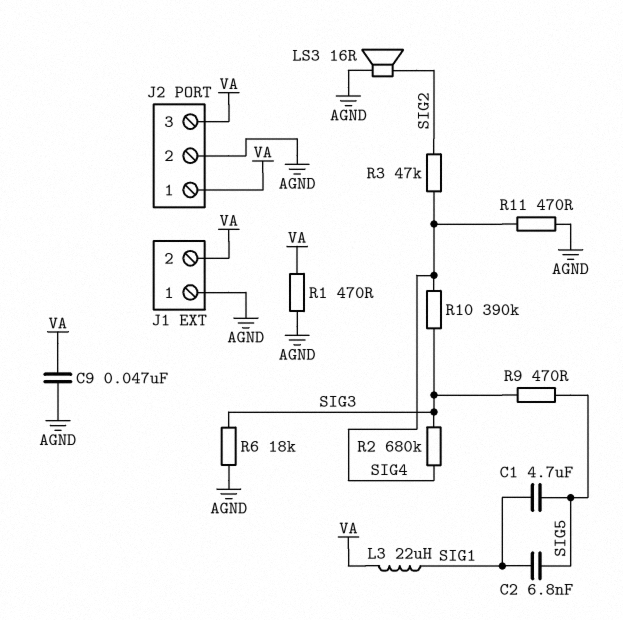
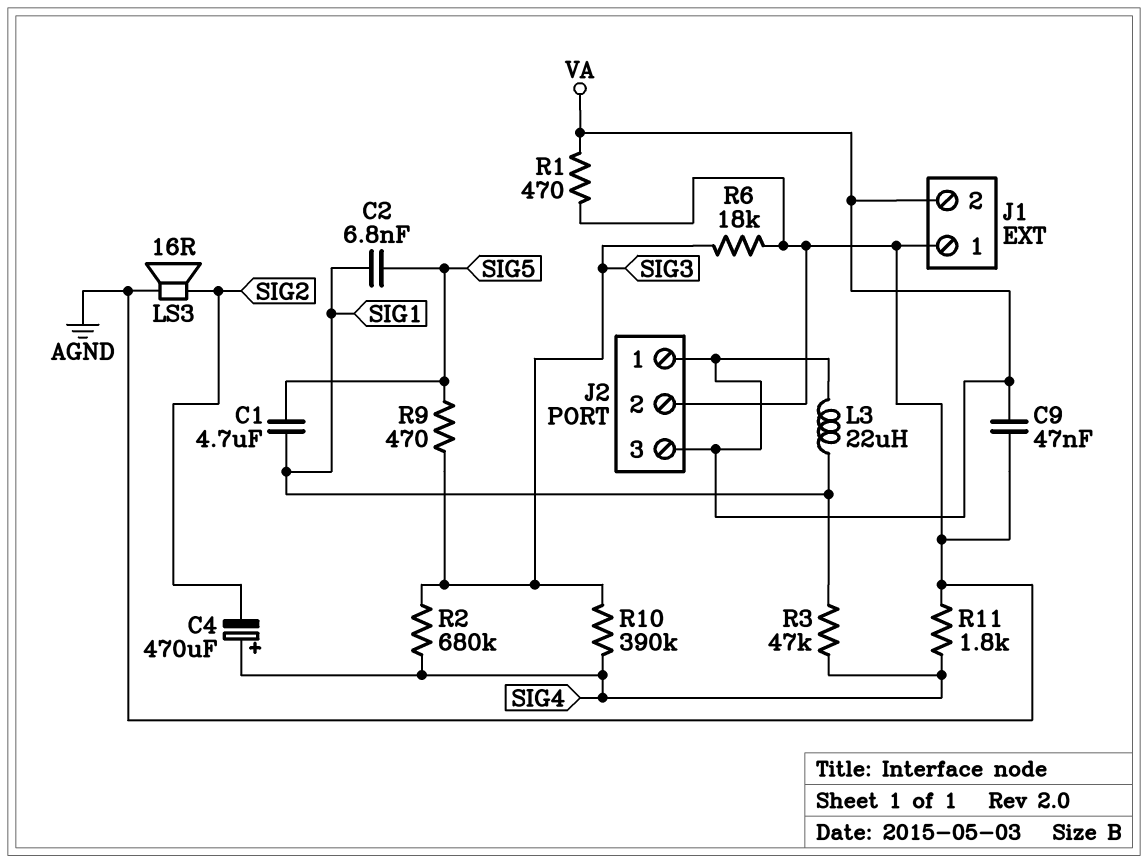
C4: none -> 470uF (plus SIG4, minus SIG2)
R3: 47k (SIG2, SIG4) -> 47k (SIG1, SIG4)
R11: 470 (AGND, SIG4) -> 1.8k (AGND, SIG4)

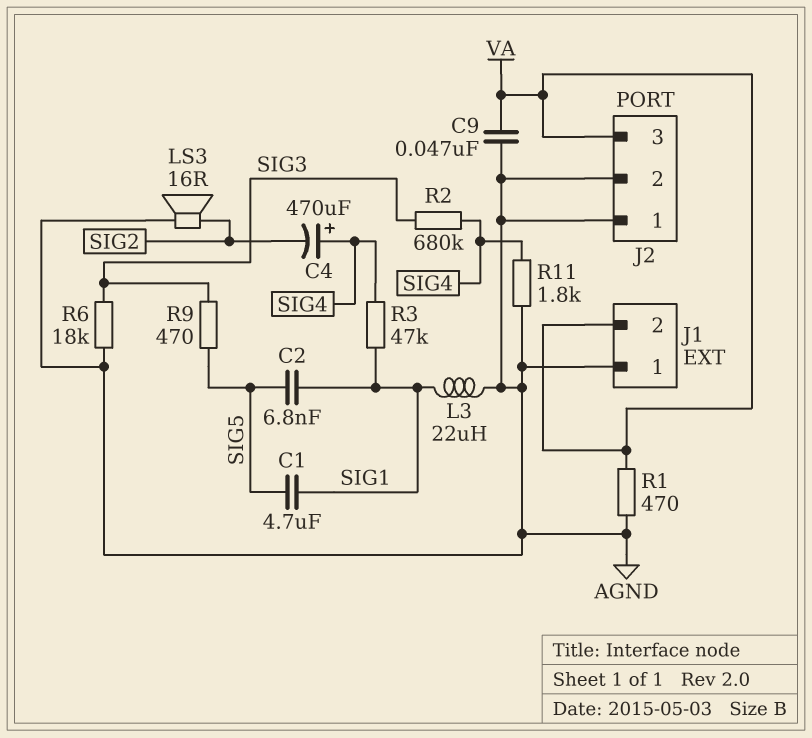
J2 pin 1: VA -> AGND
L3: 22uH (SIG1, VA) -> 22uH (AGND, SIG1)
R10: 390k (SIG3, SIG4) -> none

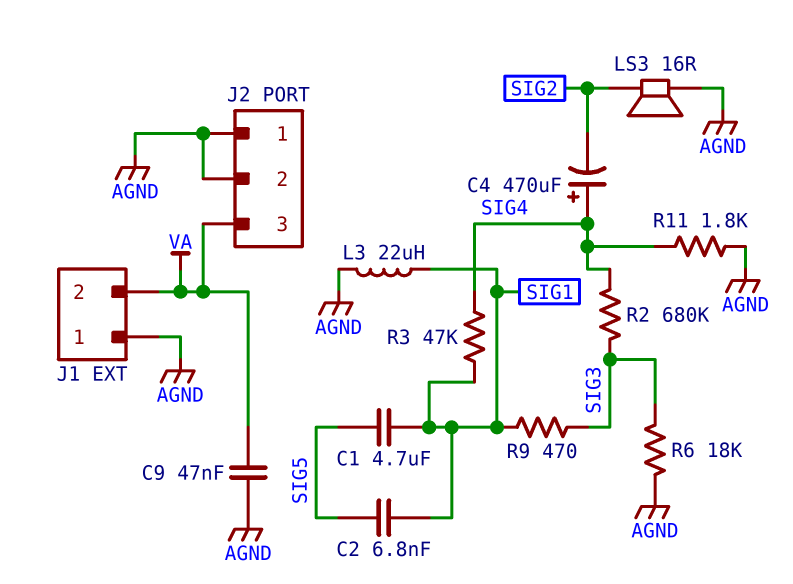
R1: 470 (AGND, VA) -> none
R9: 470 (SIG3, SIG5) -> 470 (SIG1, SIG3)

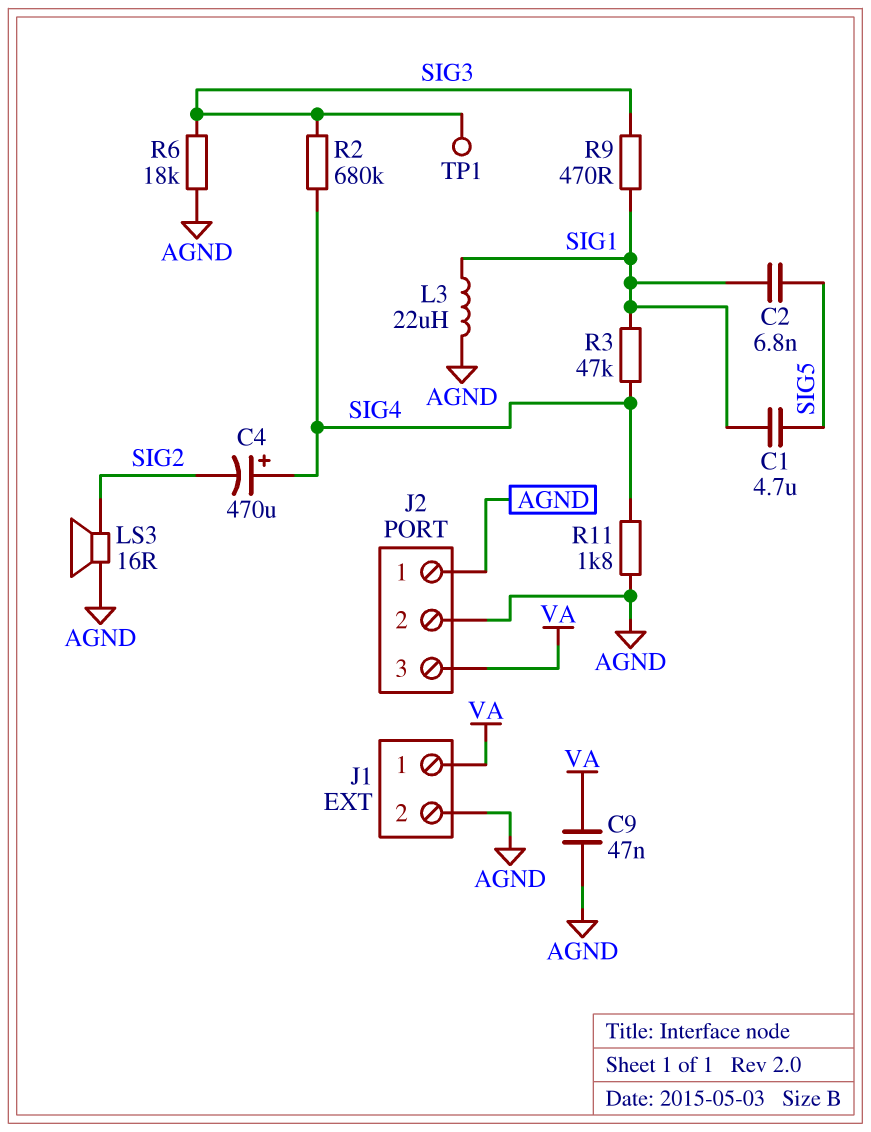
J1 pin 1: AGND -> VA
J1 pin 2: VA -> AGND
TP1: none -> test point (SIG3)

